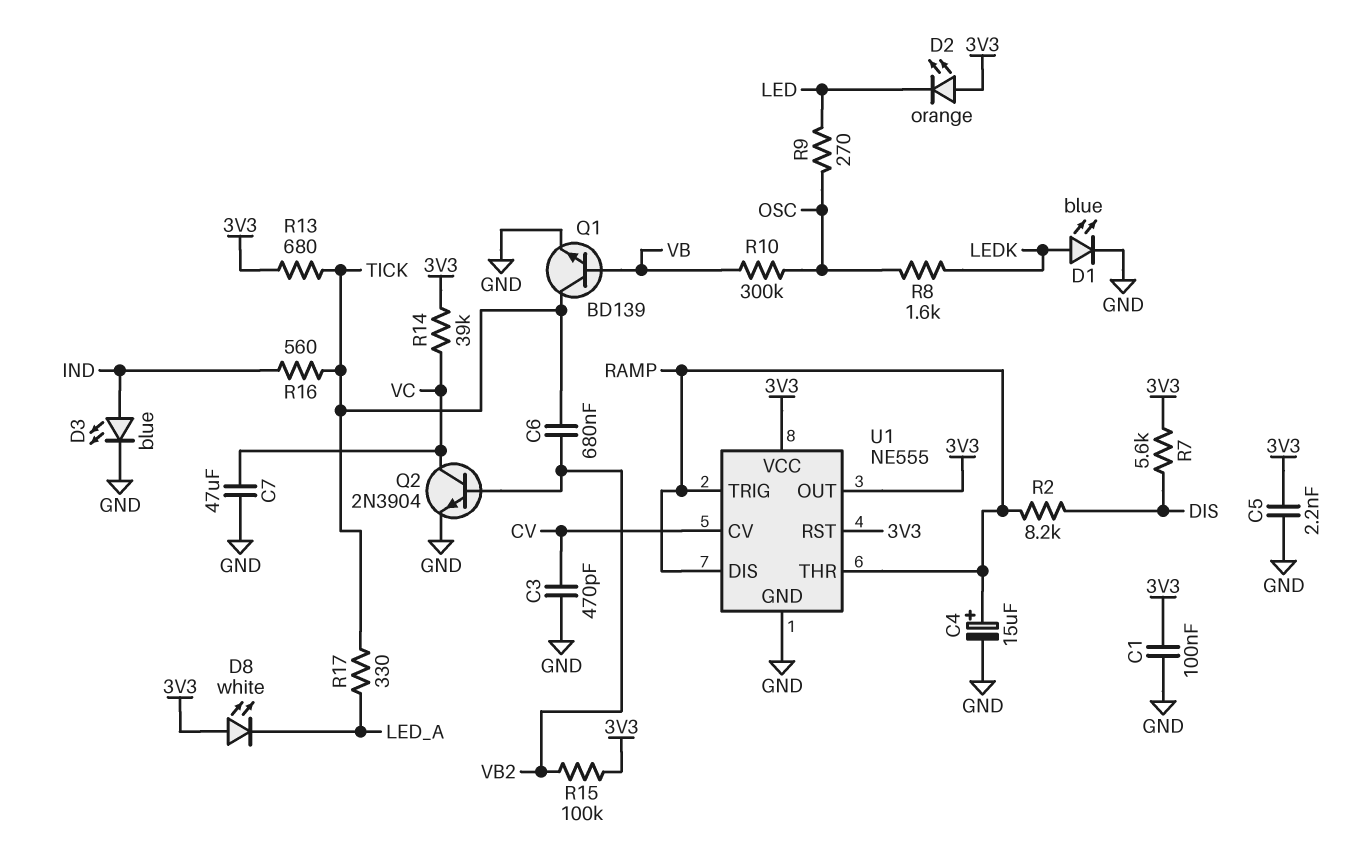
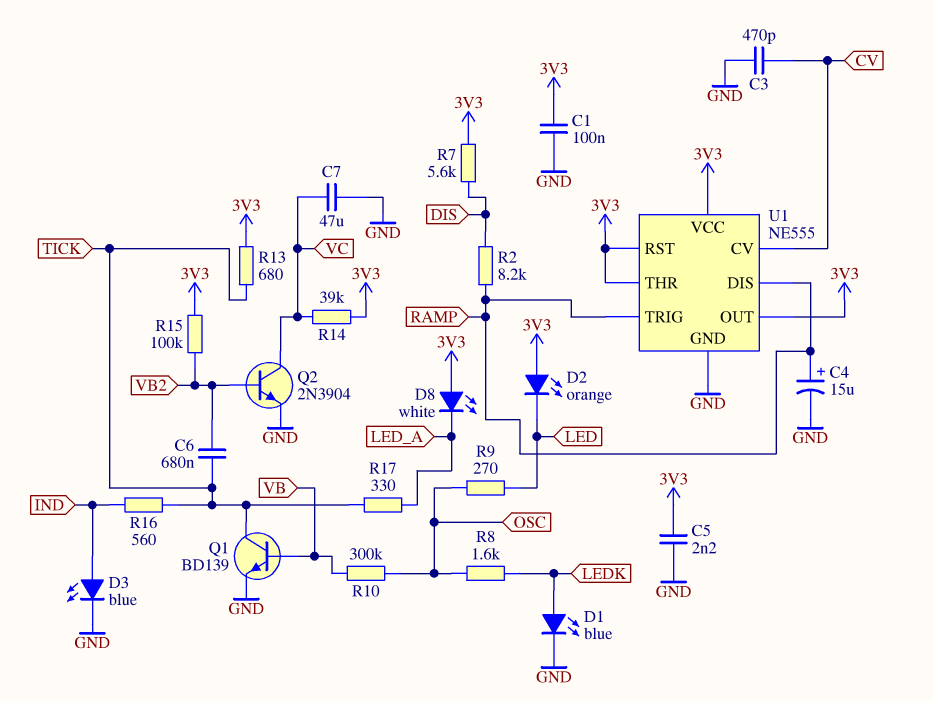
U1 pin THR: RAMP -> 3V3

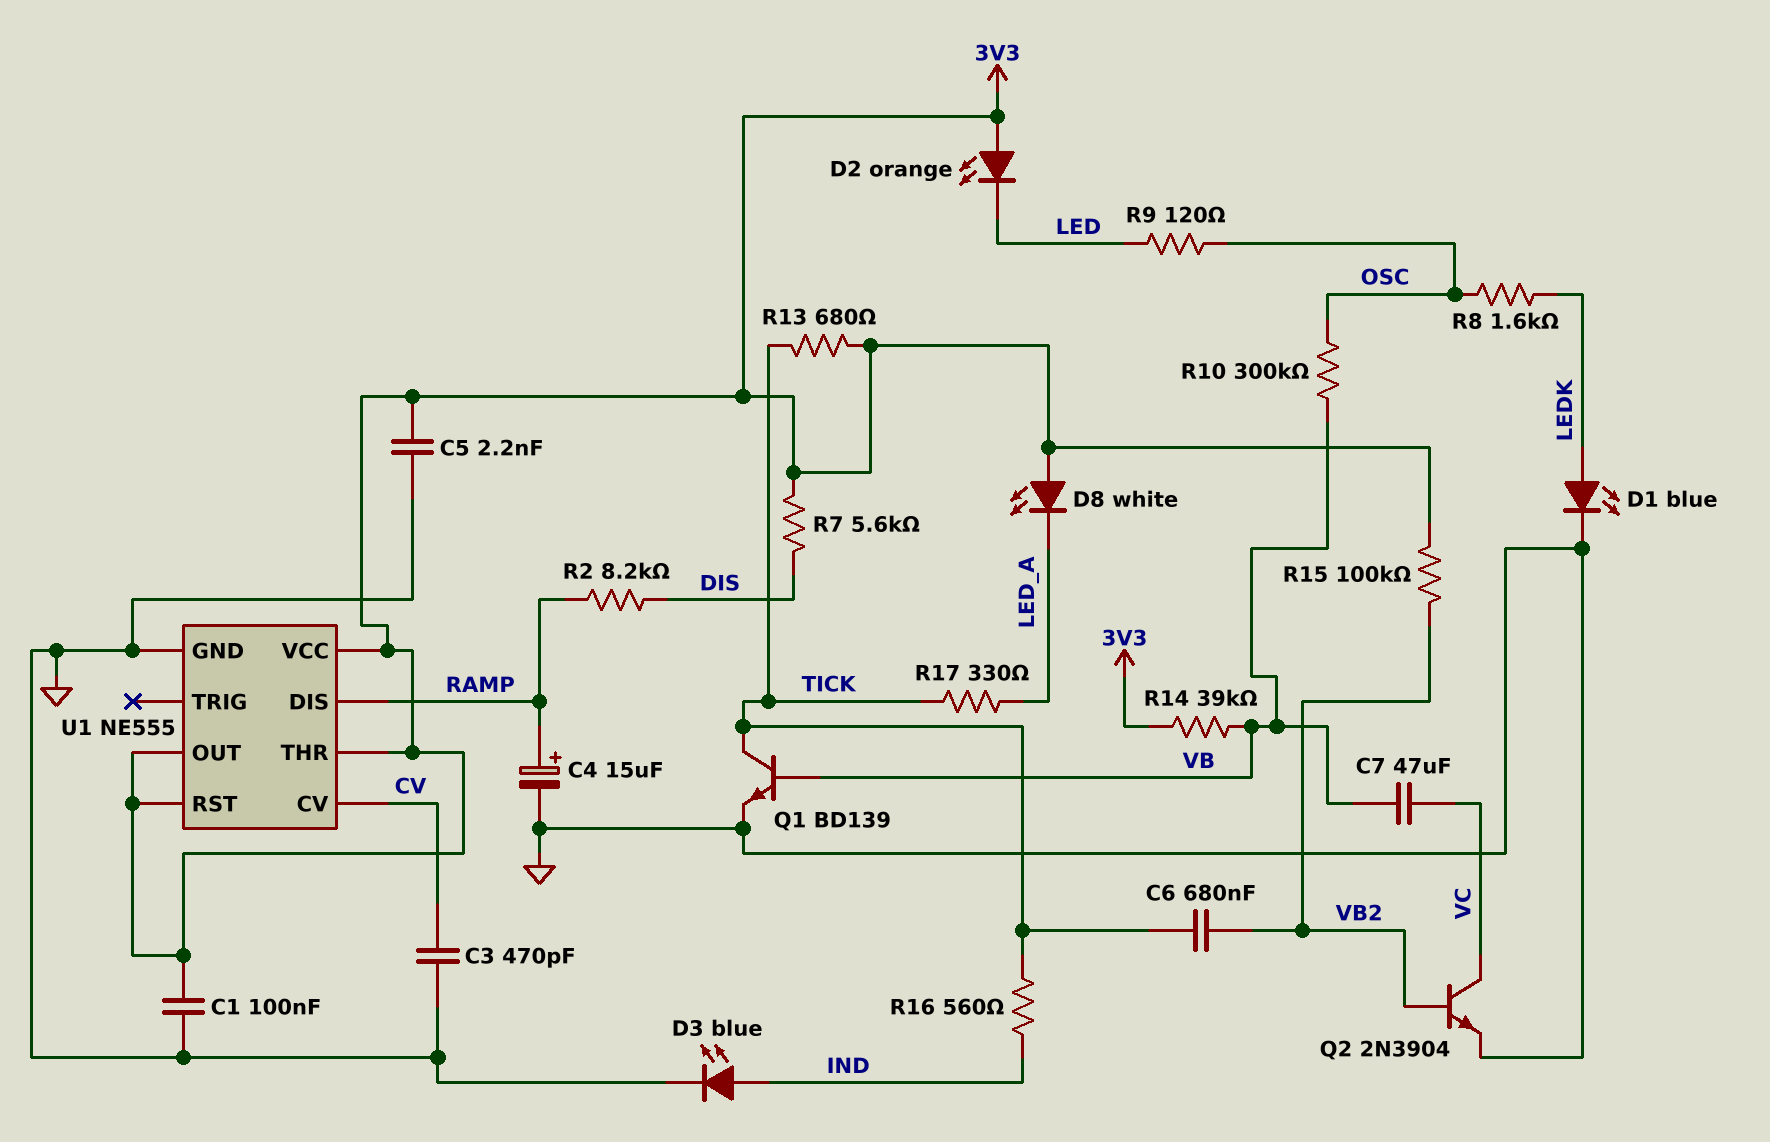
C7: 47uF (GND, VC) -> 47uF (VB, VC)
R9: 270 (LED, OSC) -> 120 (LED, OSC)
R14: 39k (3V3, VC) -> 39k (3V3, VB)
U1 pin TRIG: RAMP -> none

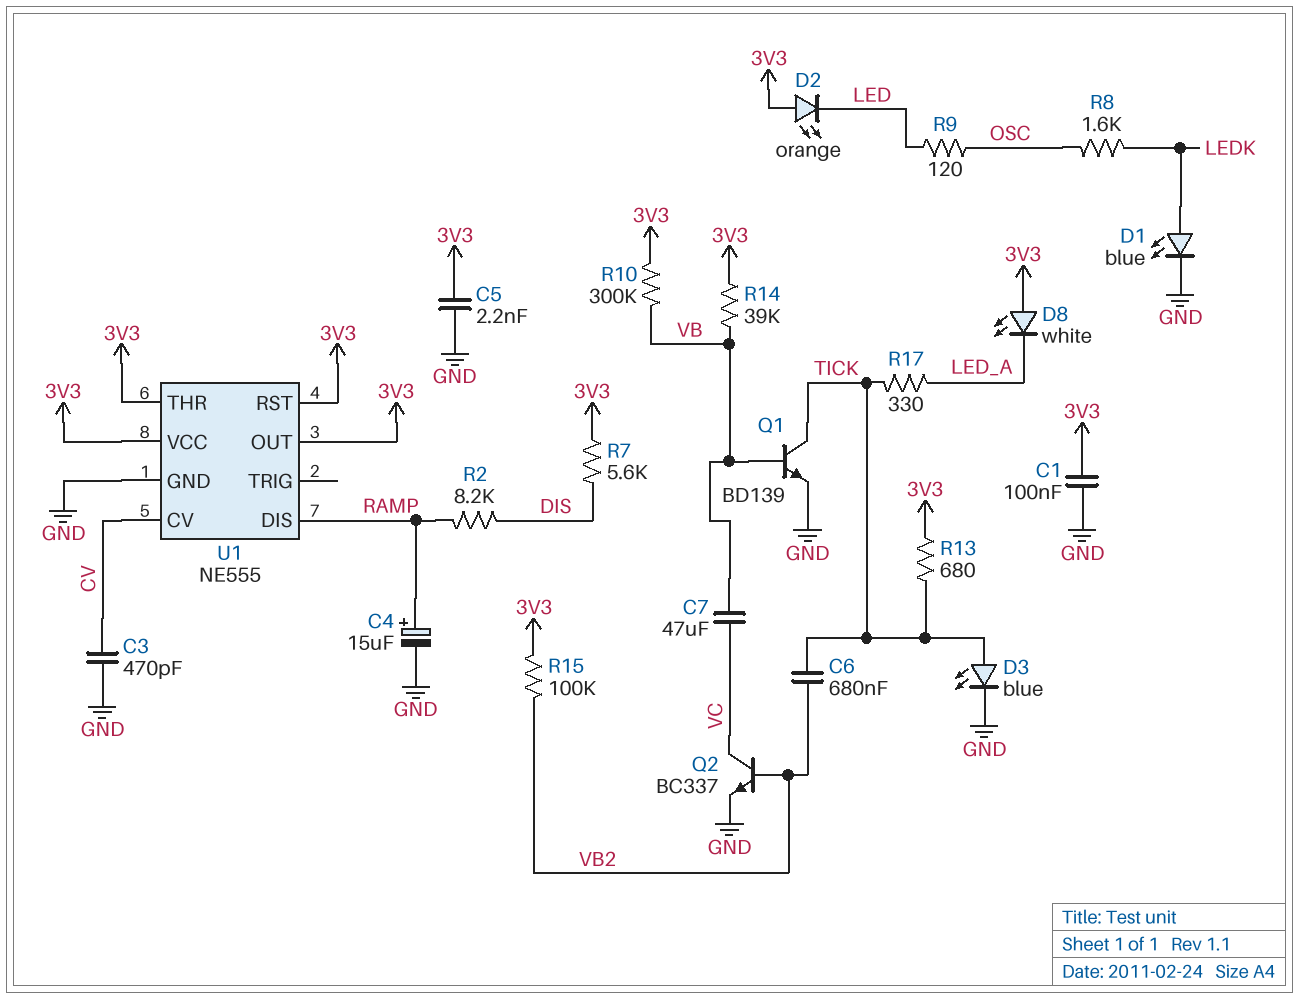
D3: LED blue (A IND, K GND) -> LED blue (A TICK, K GND)
Q2: NPN 2N3904 (B VB2, C VC, E GND) -> NPN BC337 (B VB2, C VC, E GND)
R10: 300k (OSC, VB) -> 300k (3V3, VB)
R16: 560 (IND, TICK) -> none

